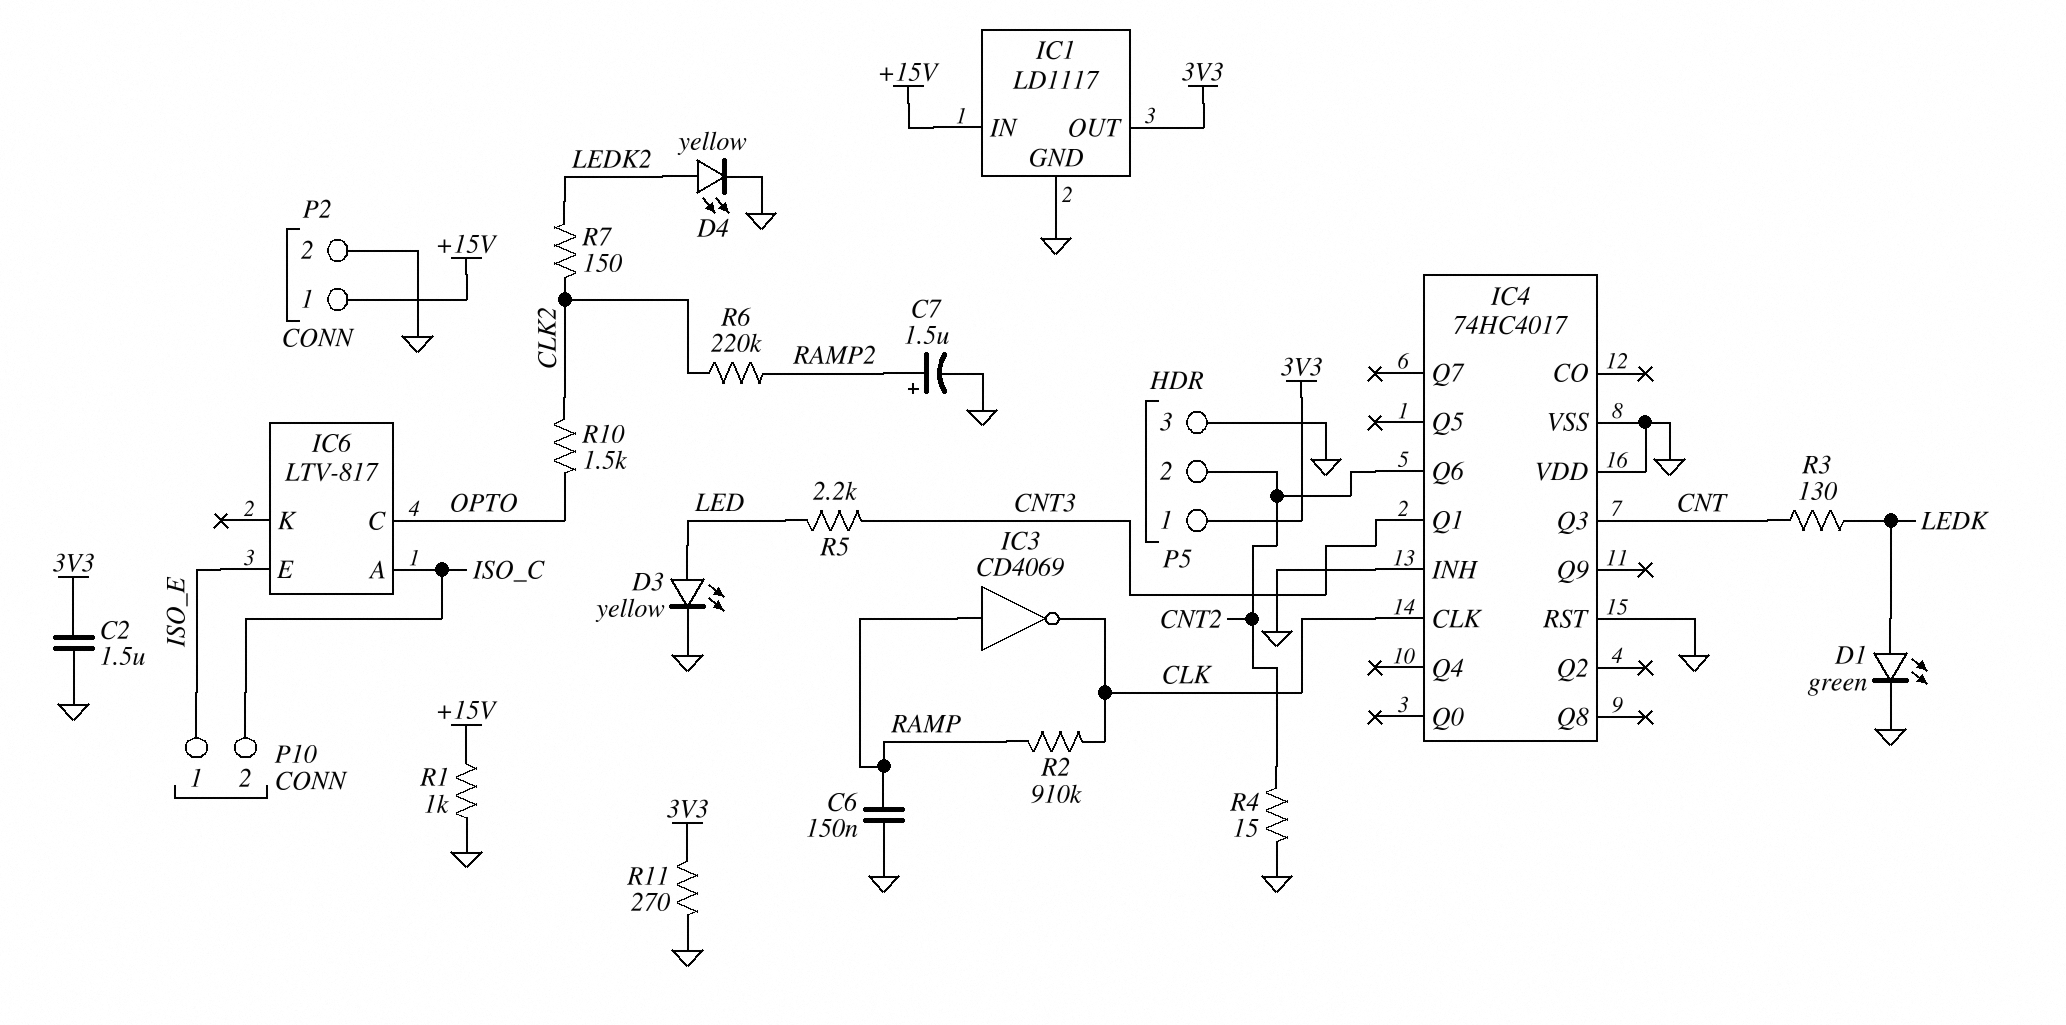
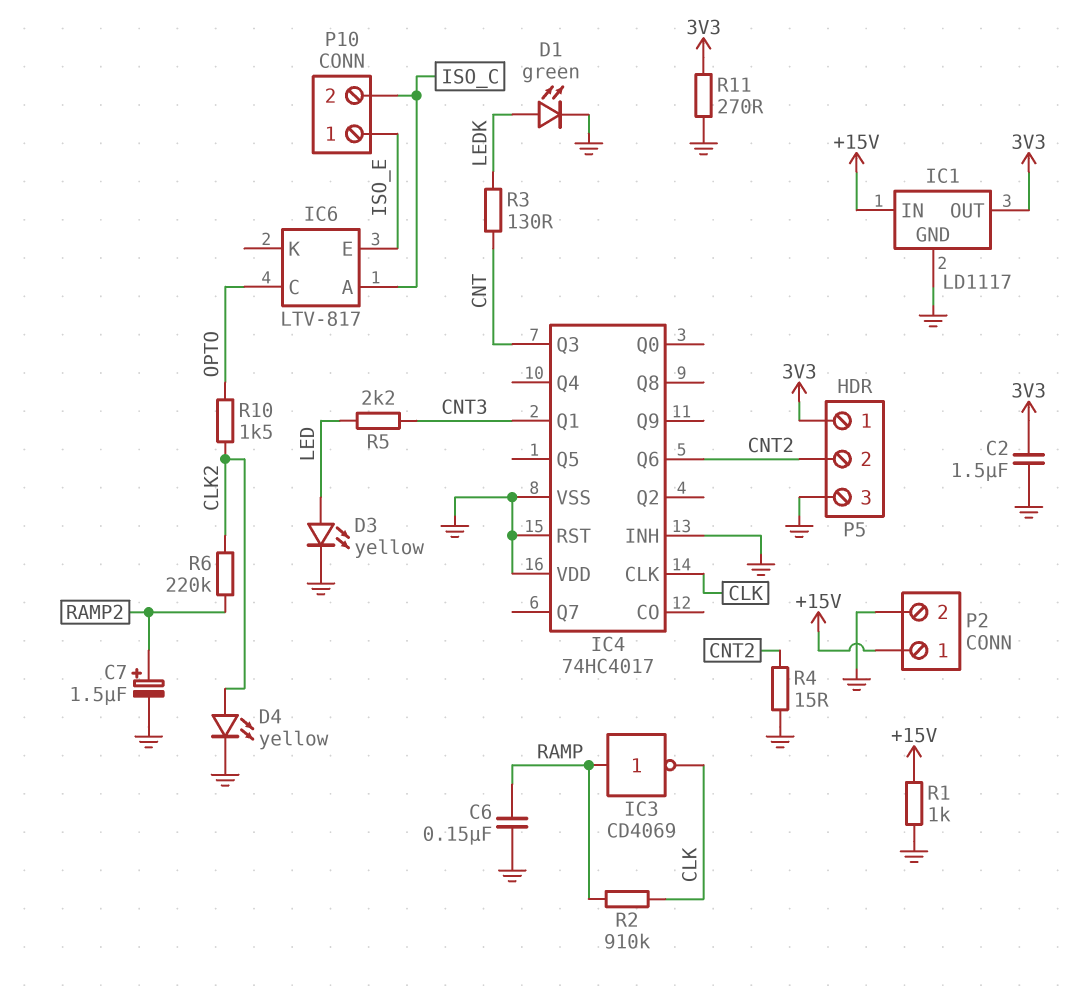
D4: LED yellow (A LEDK2, K GND) -> LED yellow (A CLK2, K GND)
R7: 150 (CLK2, LEDK2) -> none

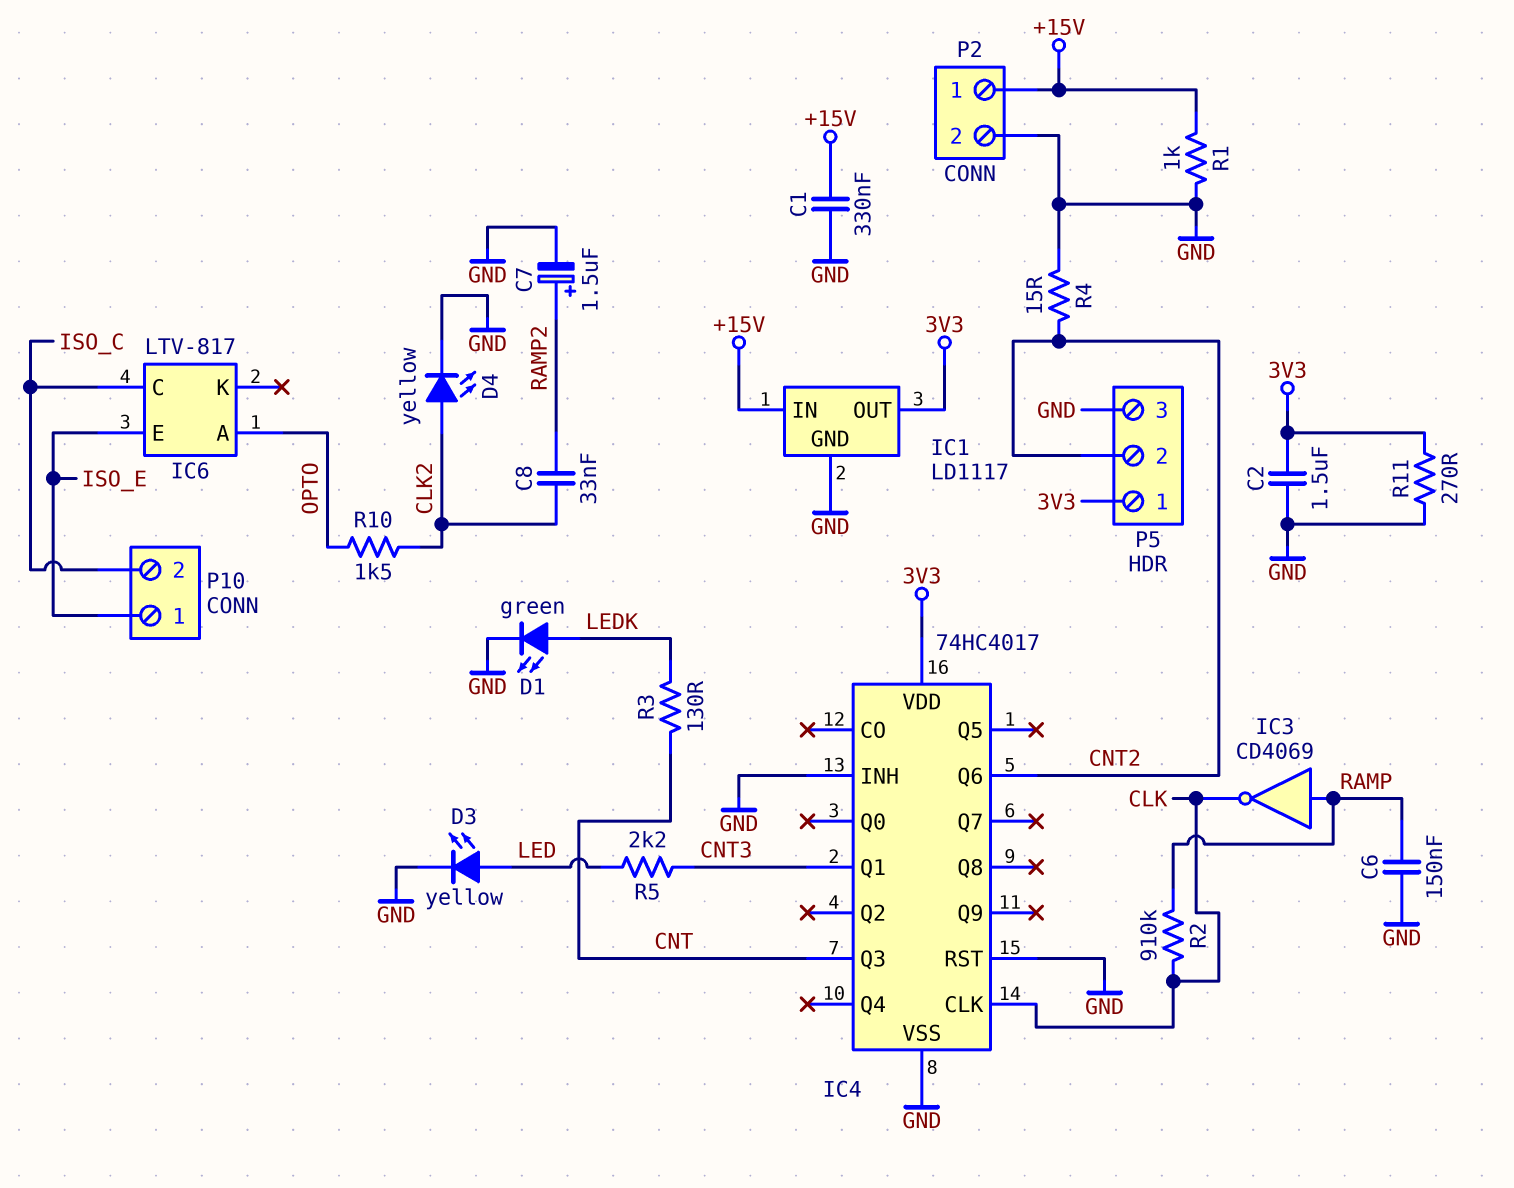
C1: none -> 330nF (+15V, GND)
C8: none -> 33nF (CLK2, RAMP2)
IC4 pin VDD: GND -> 3V3
IC6 pin A: ISO_C -> OPTO
IC6 pin C: OPTO -> ISO_C
R6: 220k (CLK2, RAMP2) -> none

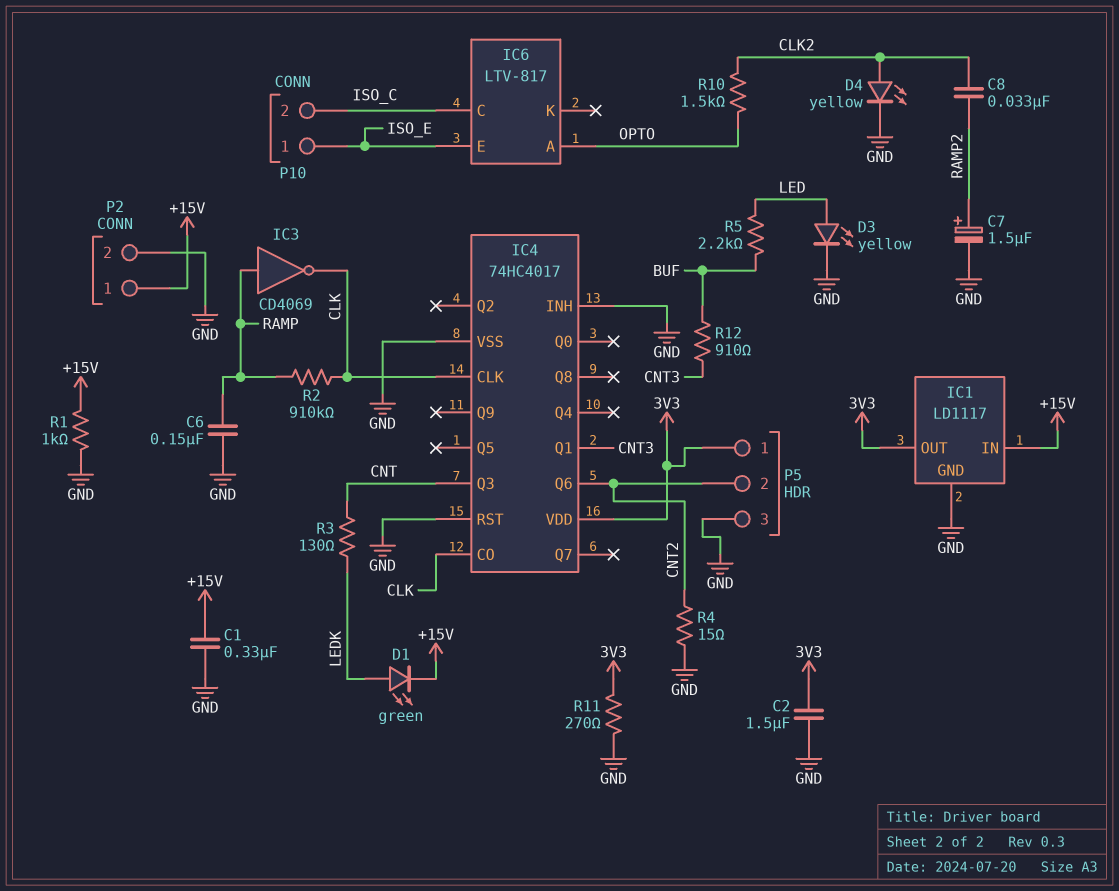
D1: LED green (A LEDK, K GND) -> LED green (A LEDK, K +15V)
IC4 pin CO: none -> CLK
R5: 2.2k (CNT3, LED) -> 2.2k (BUF, LED)
R12: none -> 910 (BUF, CNT3)

